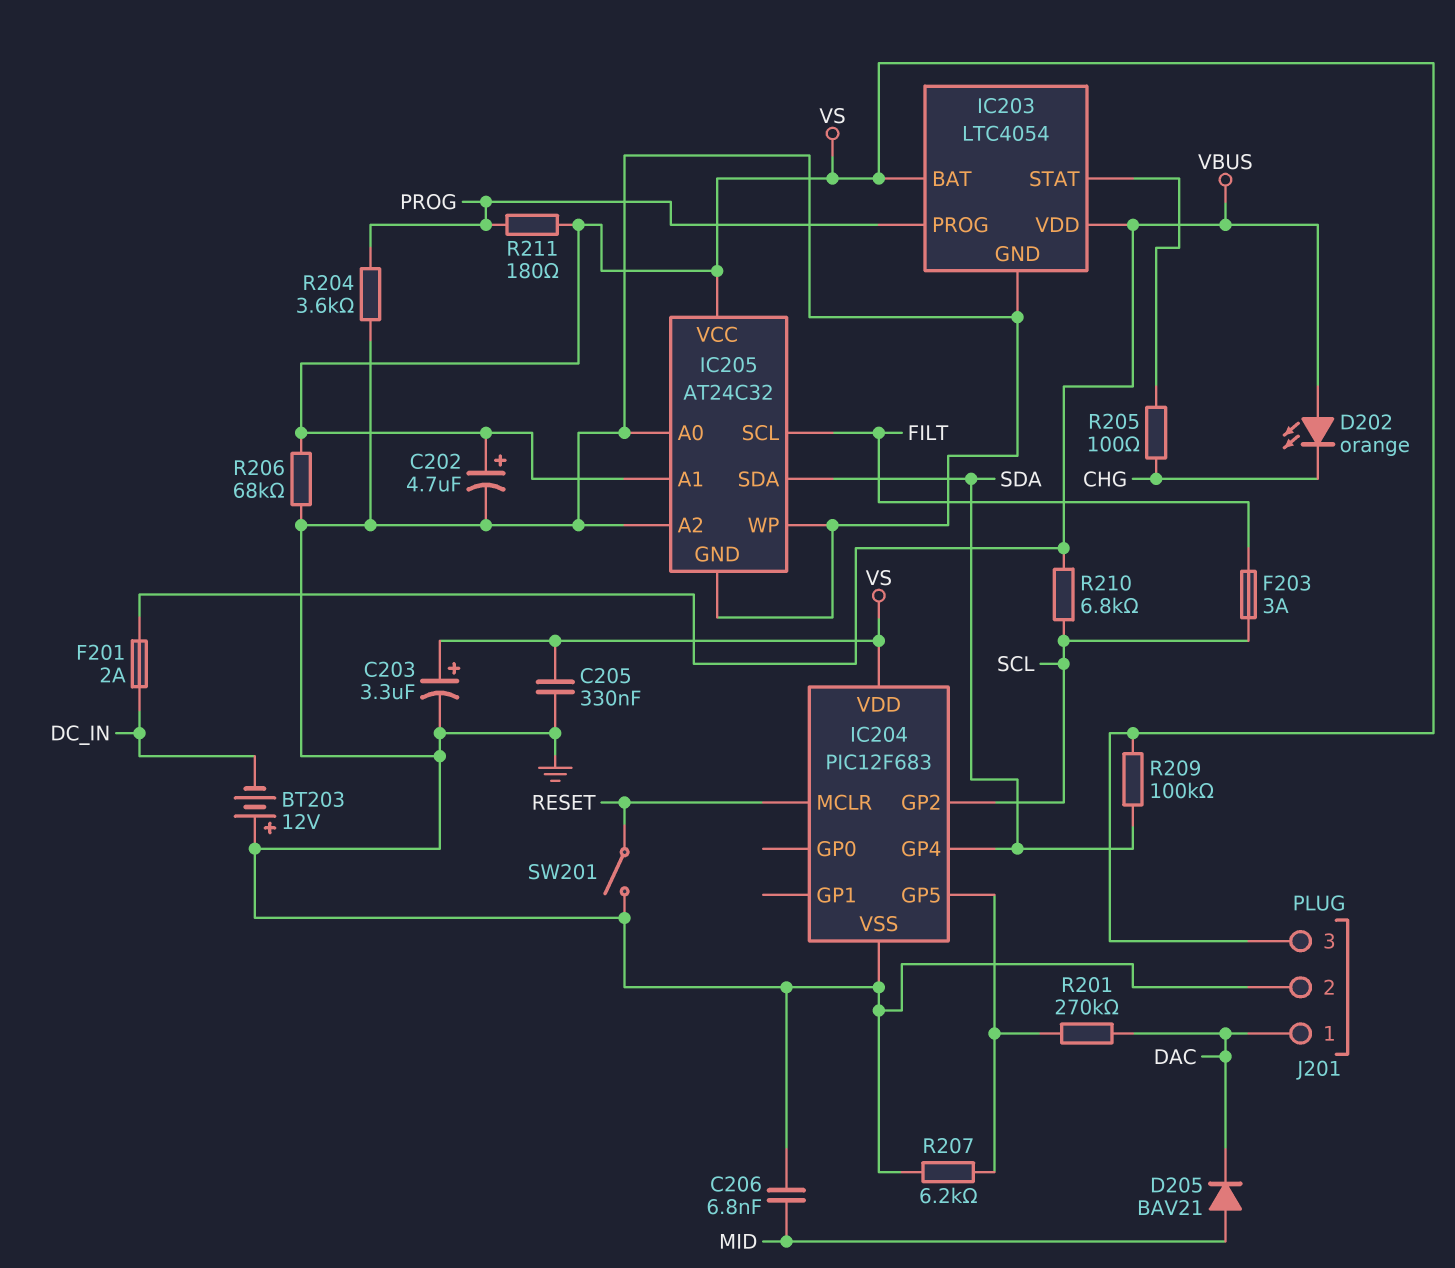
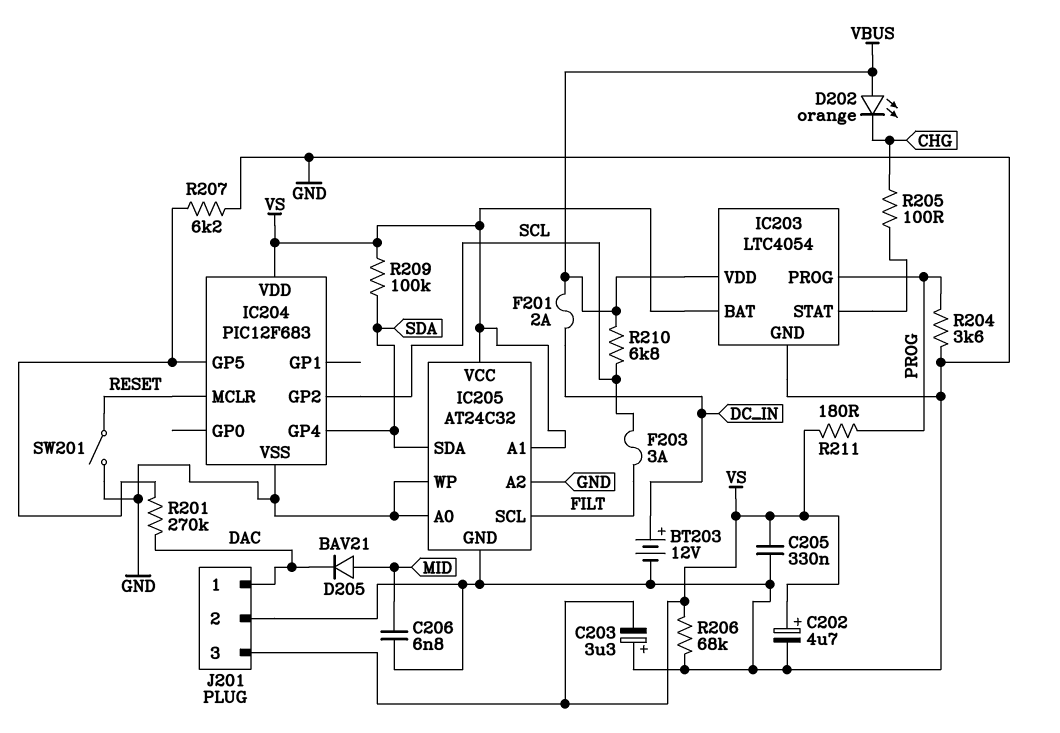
BT203: 12V (plus GND, minus DC_IN) -> 12V (plus DC_IN, minus GND)
C203: 3.3uF (plus VS, minus GND) -> 3.3uF (plus GND, minus VS)

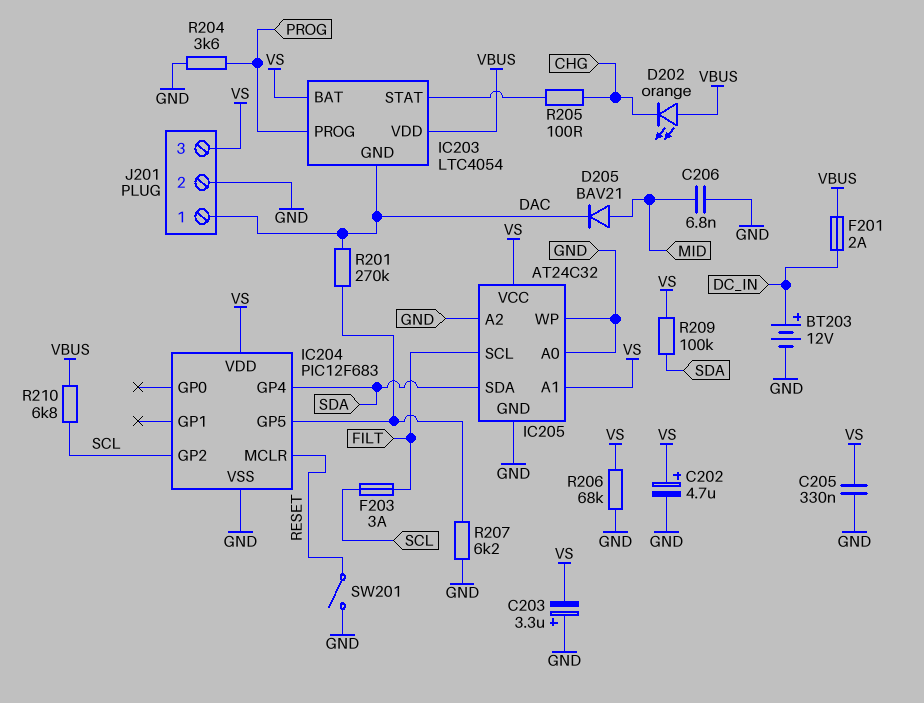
IC203 pin GND: GND -> DAC
R211: 180 (PROG, VS) -> none

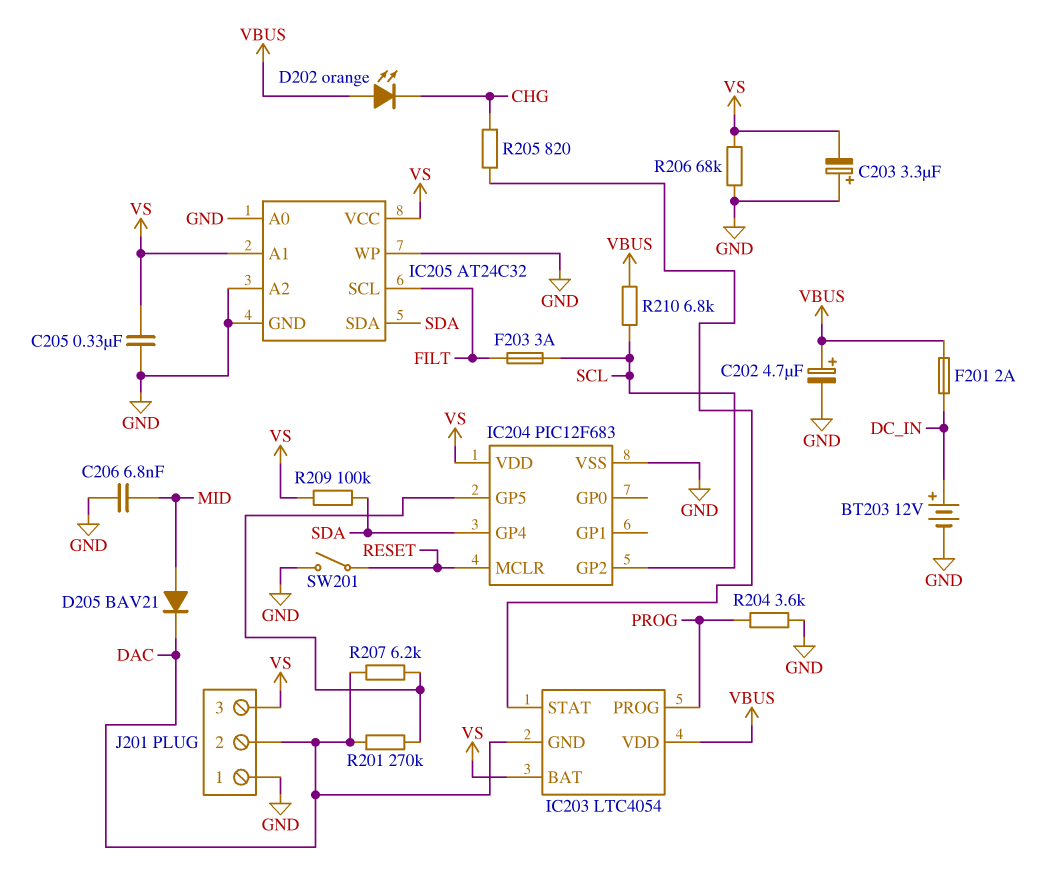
C202: 4.7uF (plus VS, minus GND) -> 4.7uF (plus VBUS, minus GND)
J201 pin 1: DAC -> GND
J201 pin 2: GND -> DAC
R205: 100 (CHG, IC203/STAT) -> 820 (CHG, IC203/STAT)
R207: 6.2k (GND, IC204/GP5) -> 6.2k (DAC, IC204/GP5)

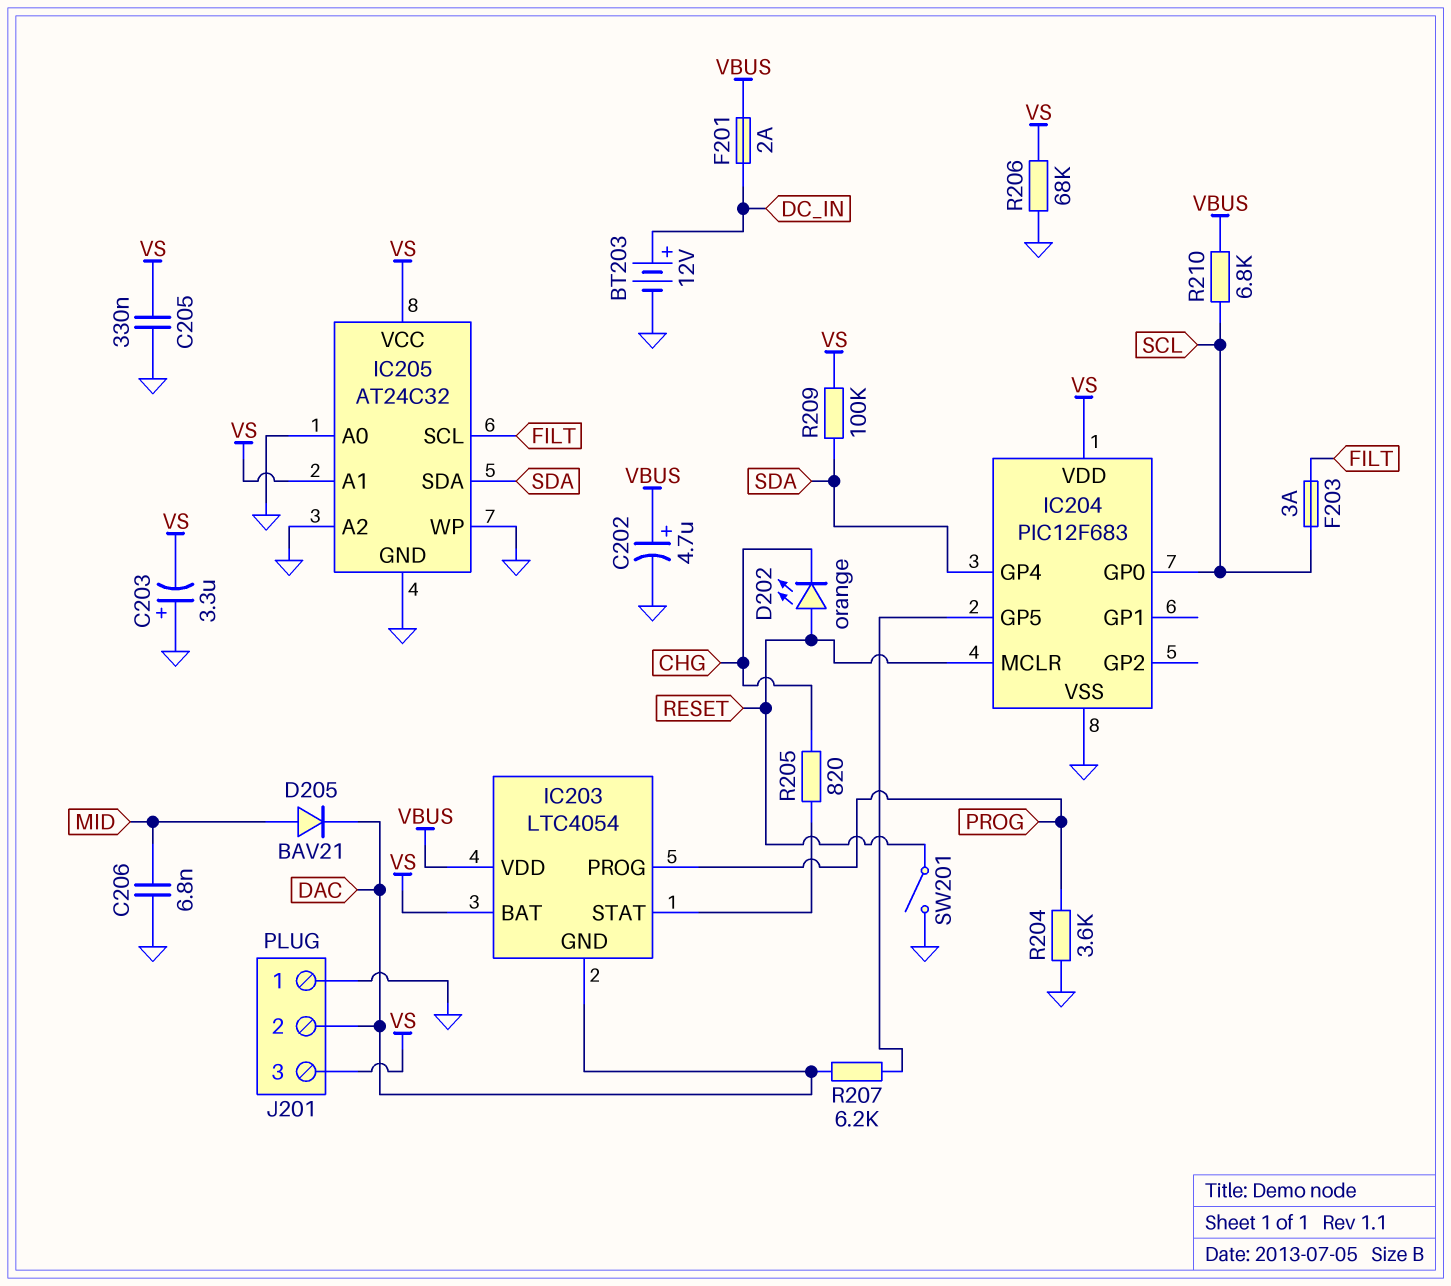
D202: LED orange (A VBUS, K CHG) -> LED orange (A RESET, K CHG)
IC204 pin GP0: none -> SCL
IC204 pin GP2: SCL -> none
R201: 270k (DAC, IC204/GP5) -> none

